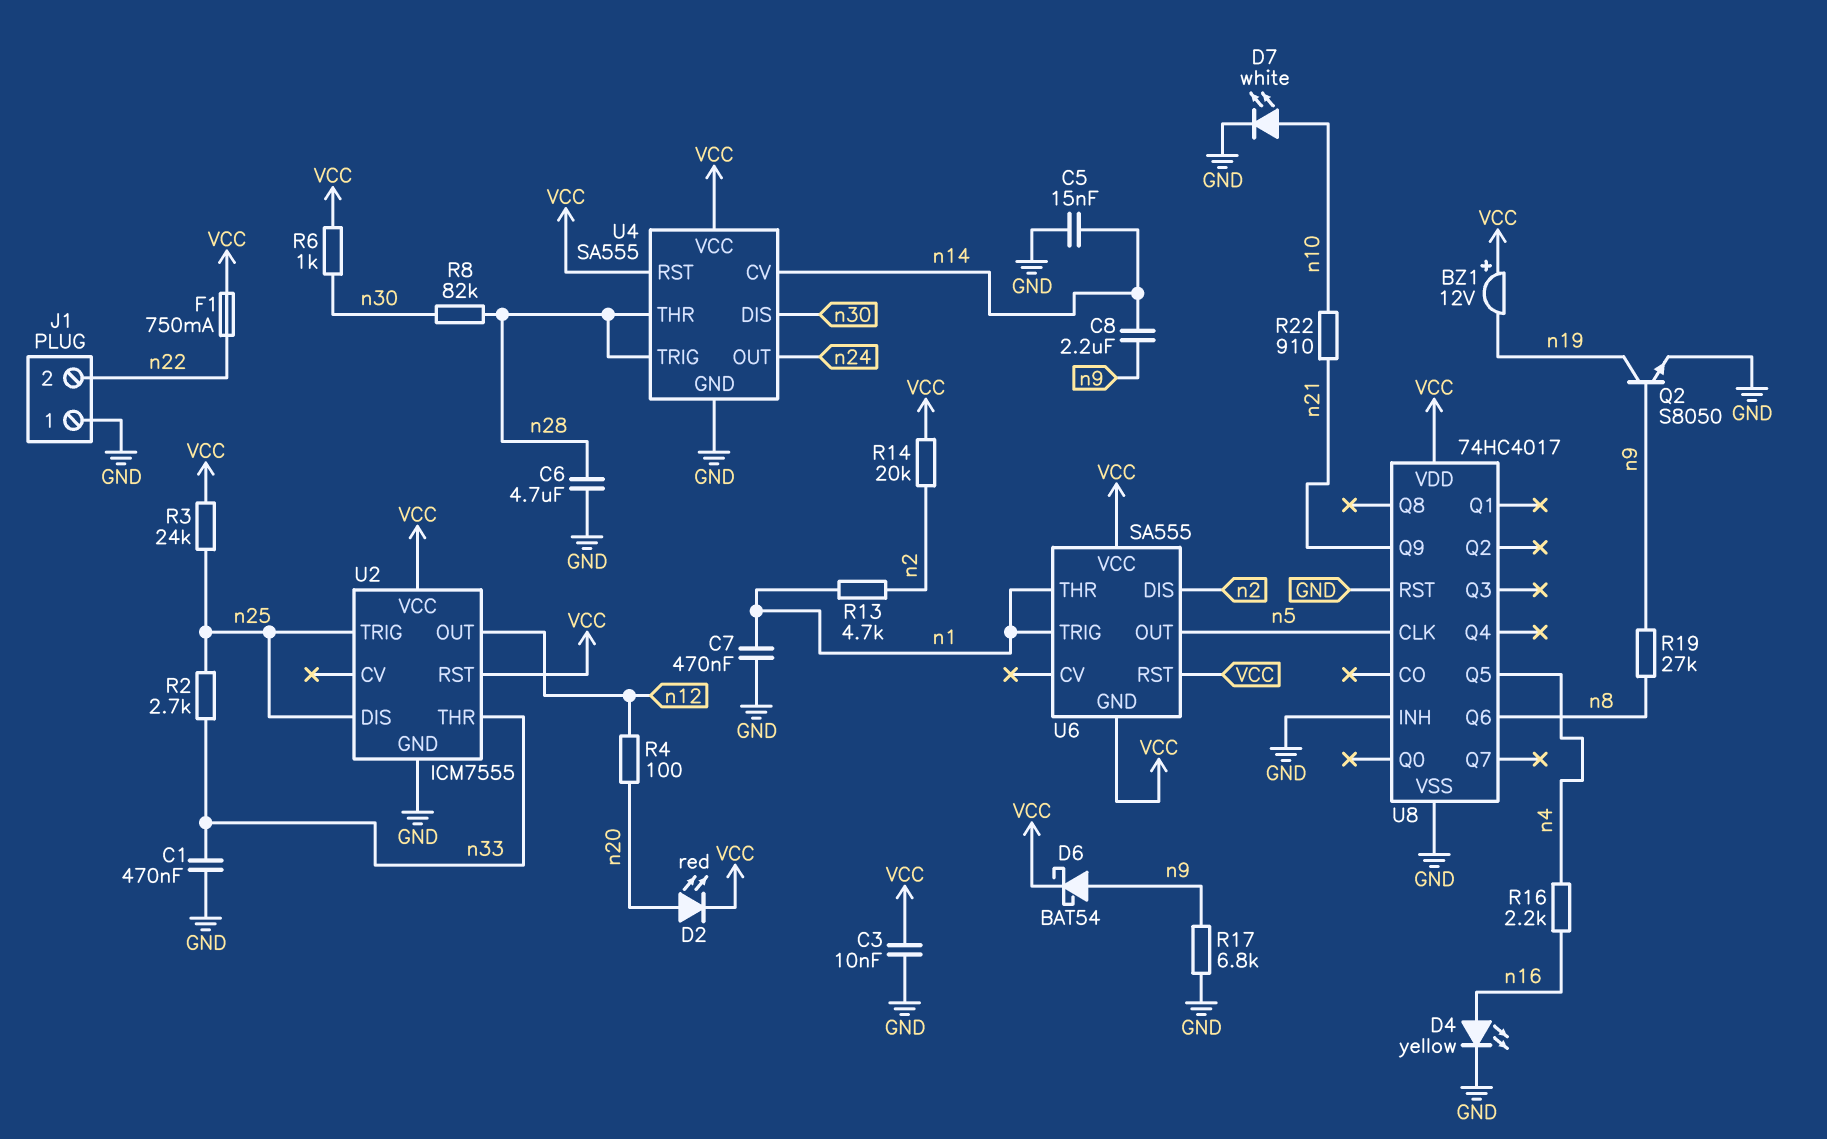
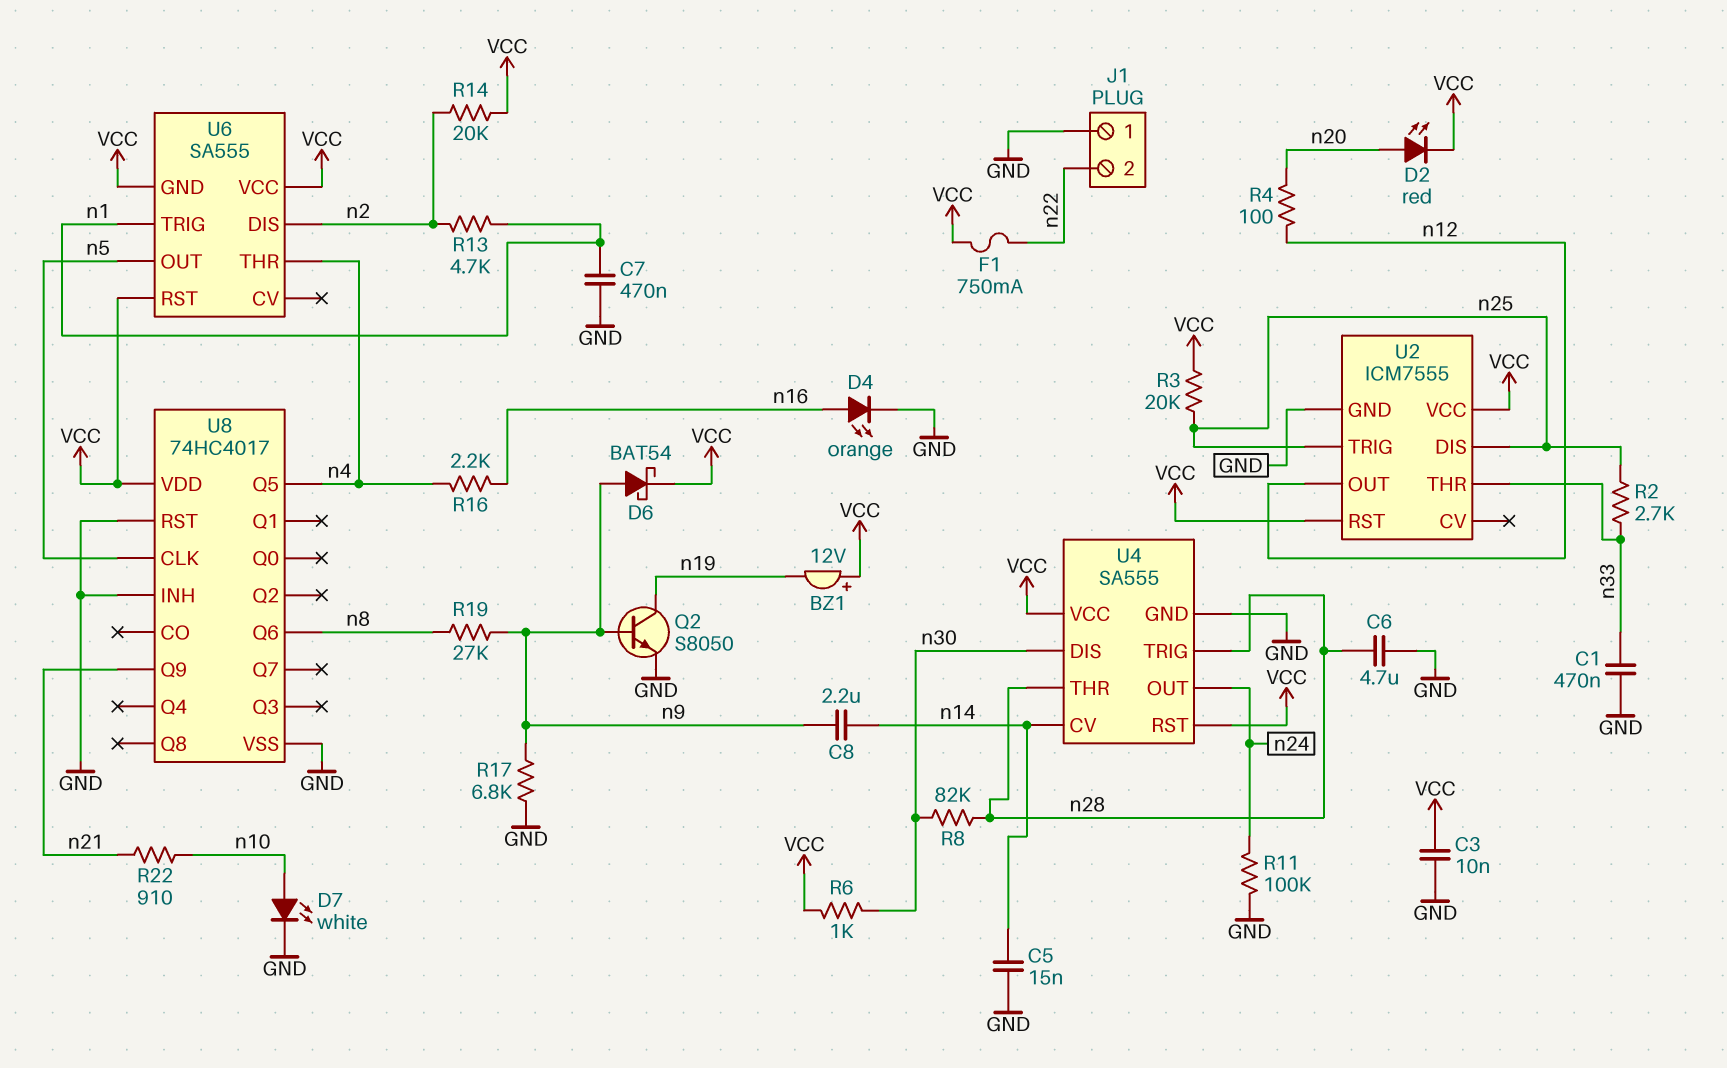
D4: LED yellow (A n16, K GND) -> LED orange (A n16, K GND)
R3: 24k (VCC, n25) -> 20k (VCC, n25)
R11: none -> 100k (GND, n24)
U6 pin THR: n1 -> n4

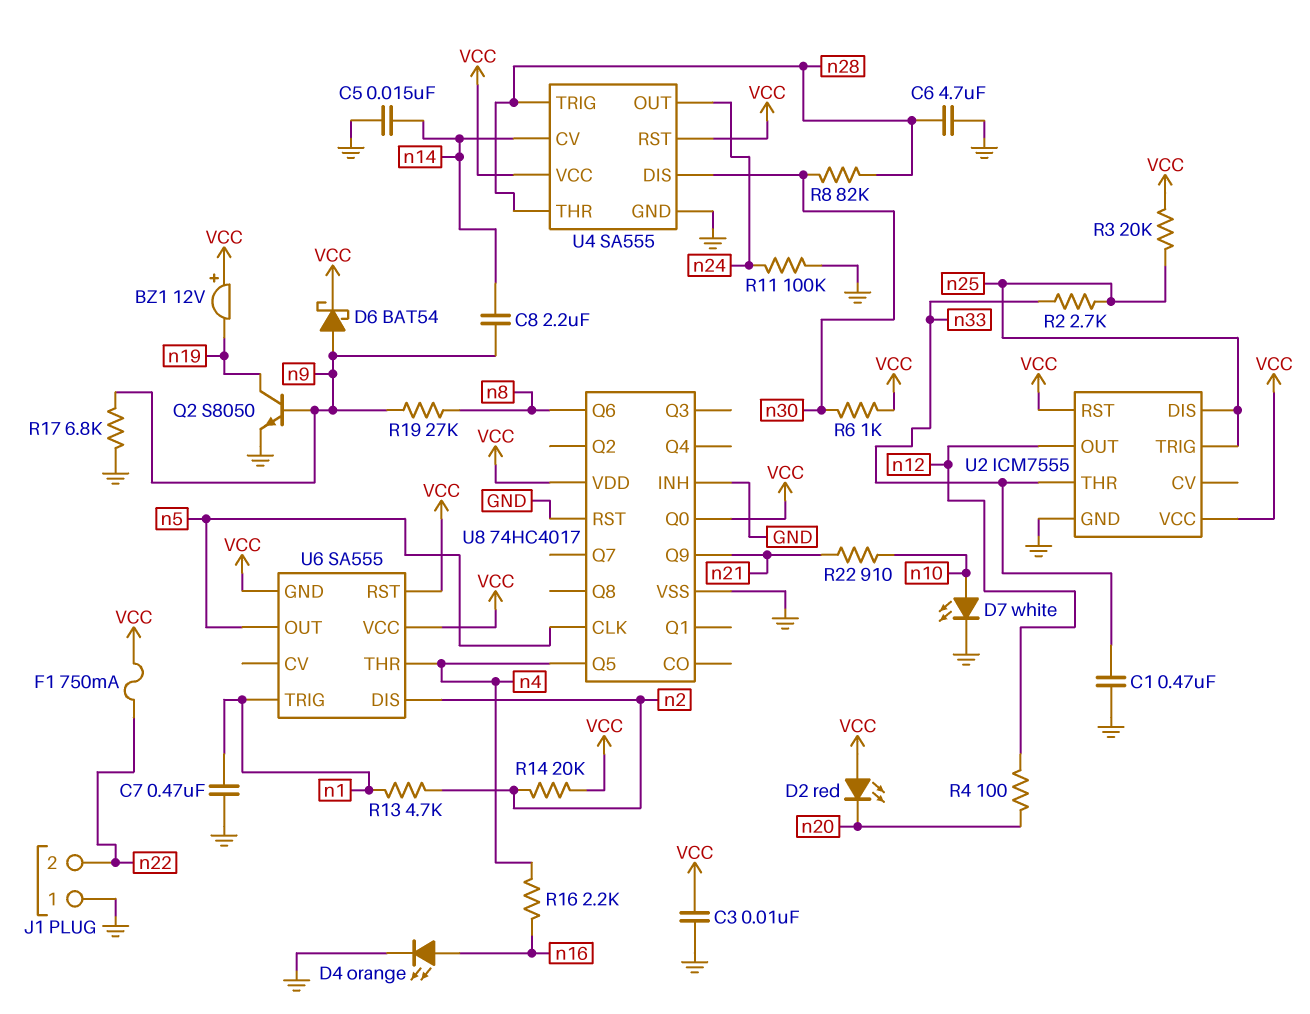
D2: LED red (A n20, K VCC) -> LED red (A VCC, K n20)
U8 pin Q0: none -> VCC

